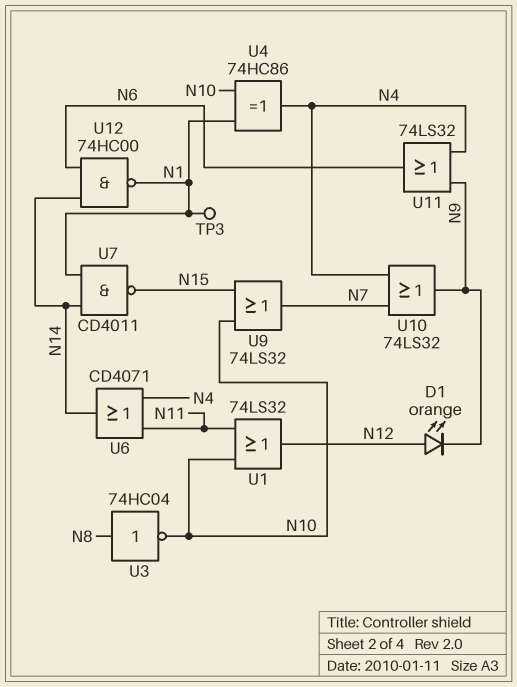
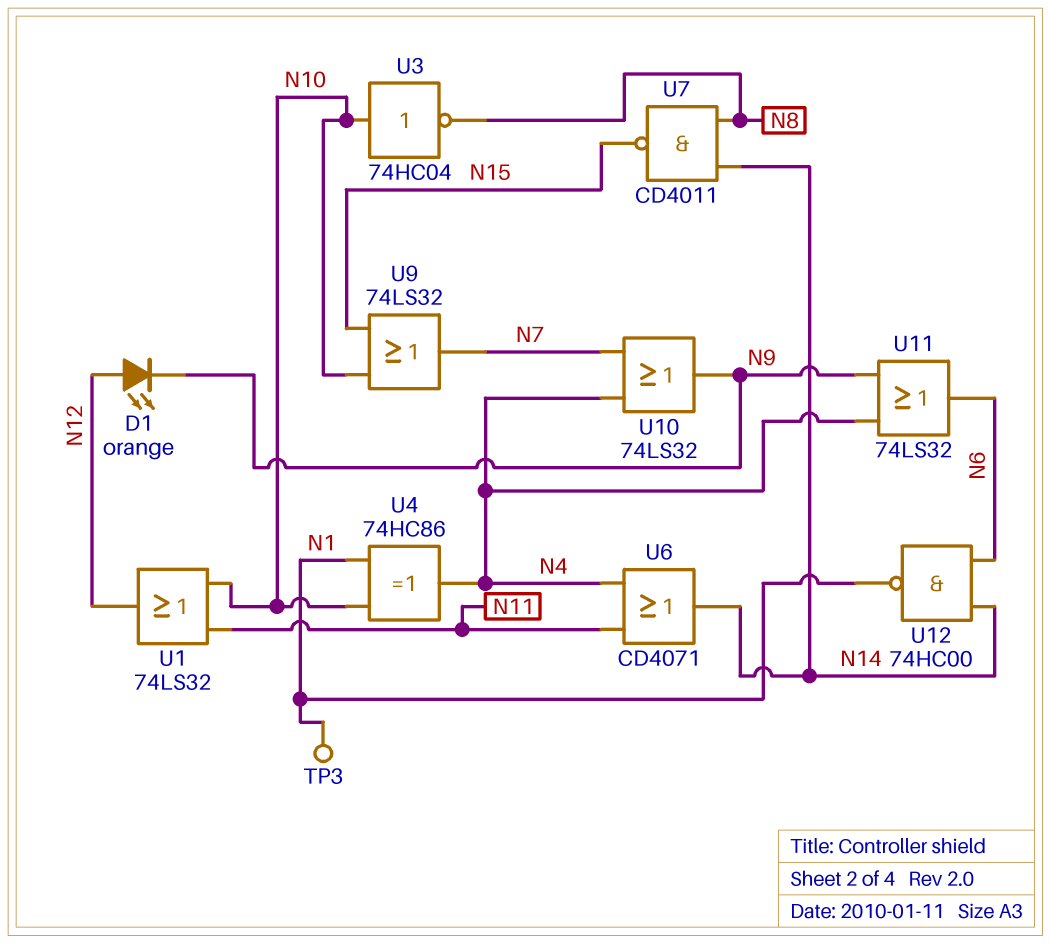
U3: NOT 74HC04 (in N8, out N10) -> NOT 74HC04 (in N10, out N8)
U7: NAND CD4011 (in N1, in N14, out N15) -> NAND CD4011 (in N8, in N14, out N15)

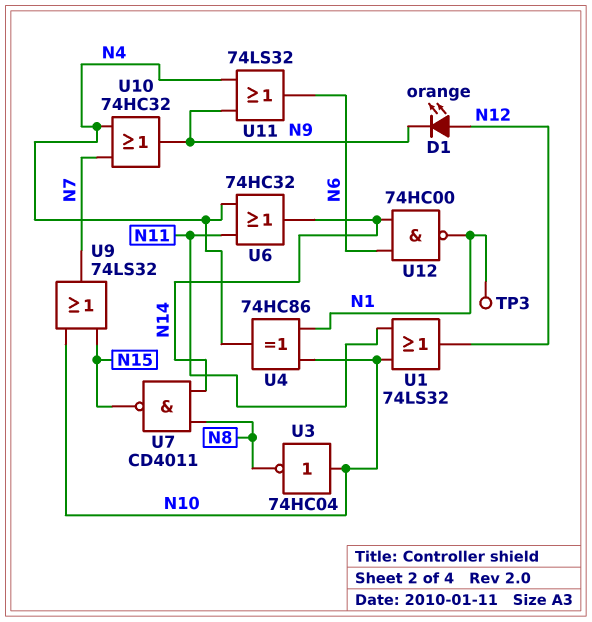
U6: OR CD4071 (in N4, in N11, out N14) -> OR 74HC32 (in N4, in N11, out N14)
U10: OR 74LS32 (in N4, in N7, out N9) -> OR 74HC32 (in N4, in N7, out N9)

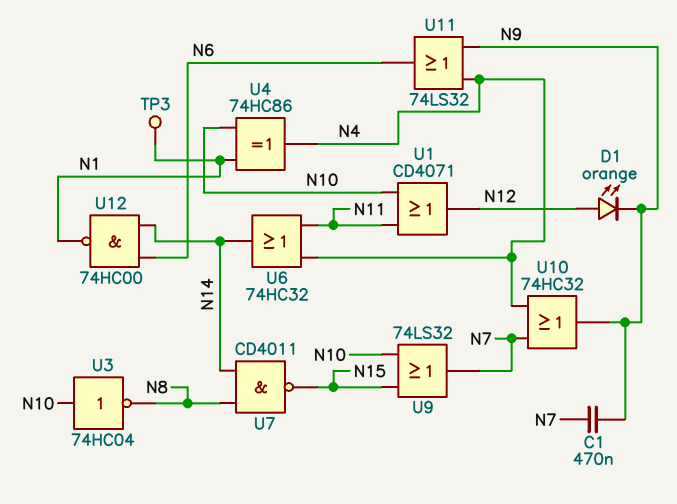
C1: none -> 470nF (N7, N9)
U1: OR 74LS32 (in N10, in N11, out N12) -> OR CD4071 (in N10, in N11, out N12)

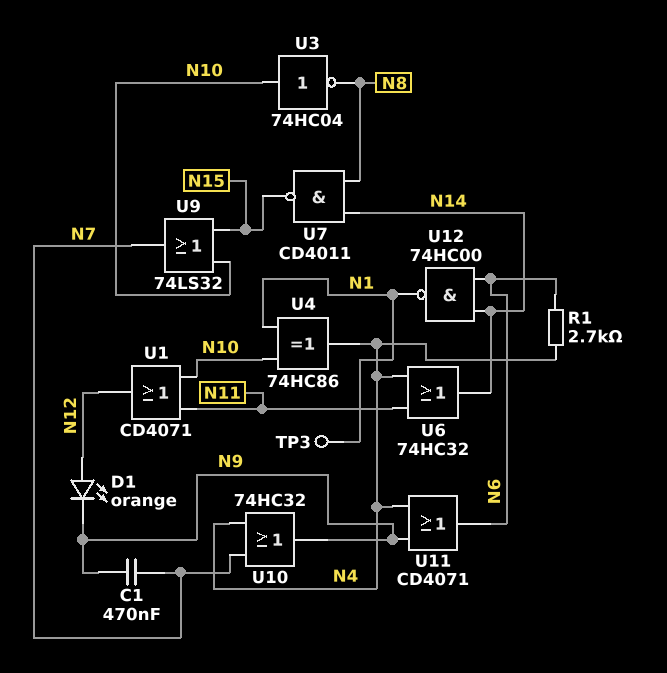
R1: none -> 2.7k (N4, N6)
U11: OR 74LS32 (in N4, in N9, out N6) -> OR CD4071 (in N4, in N9, out N6)

